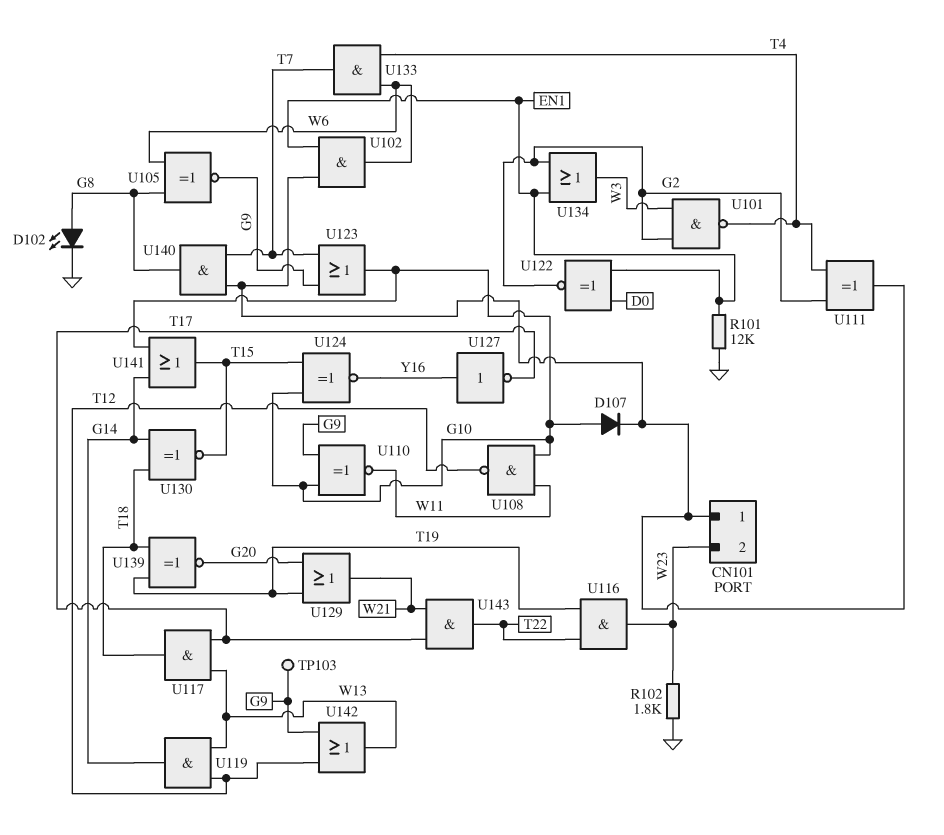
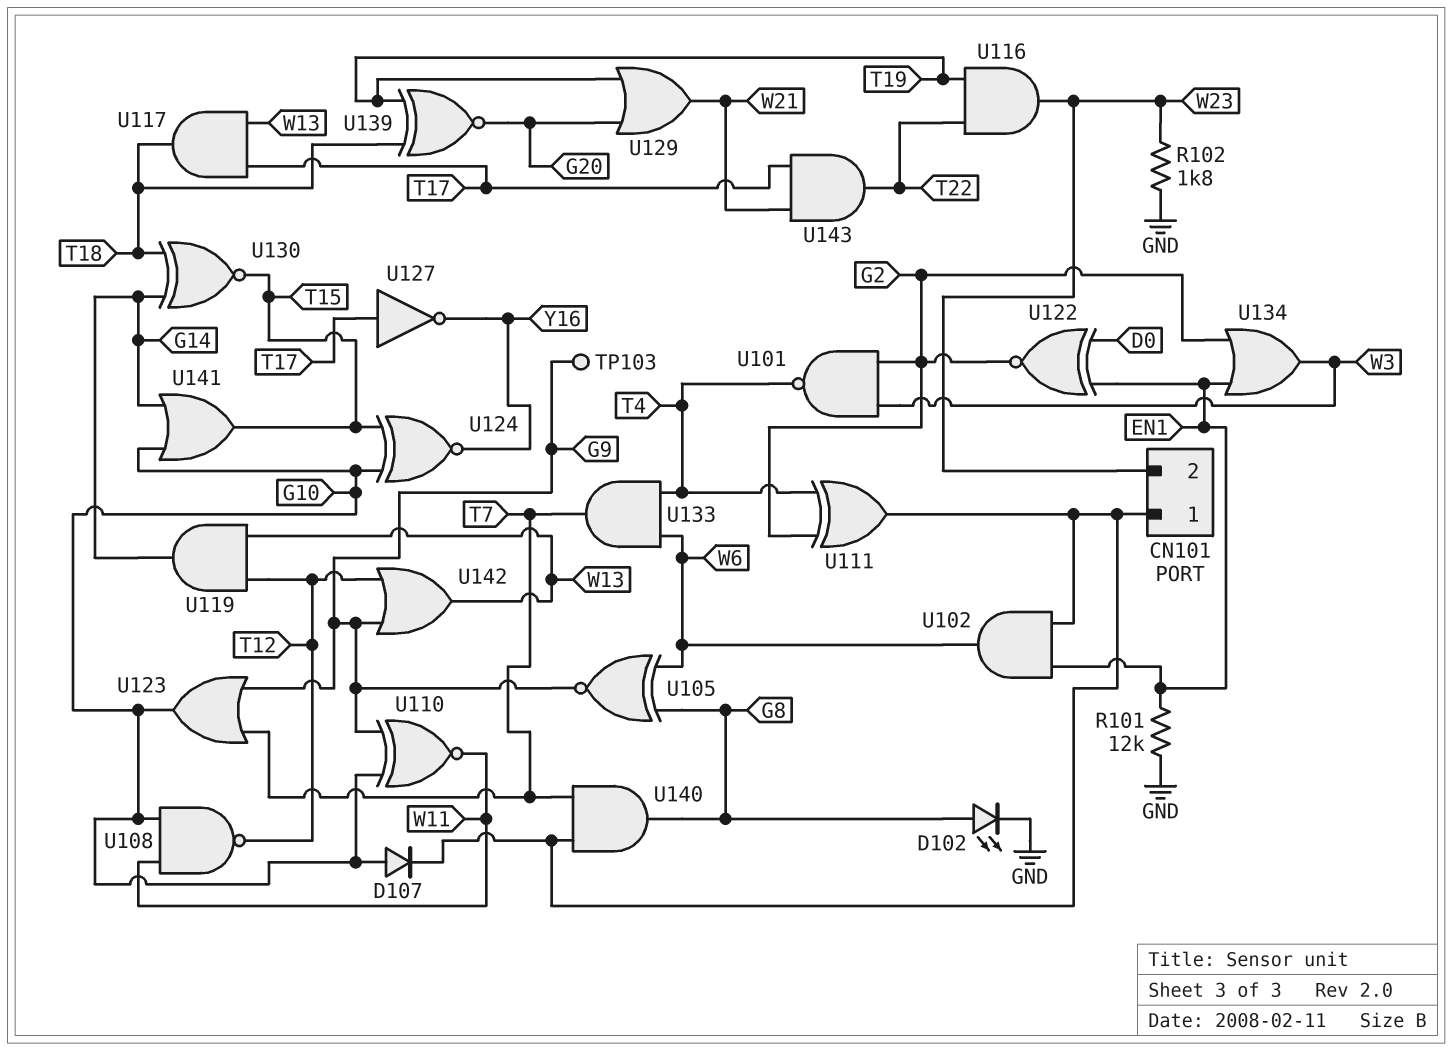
U127: NOT (in Y16, out T17) -> NOT (in T17, out Y16)

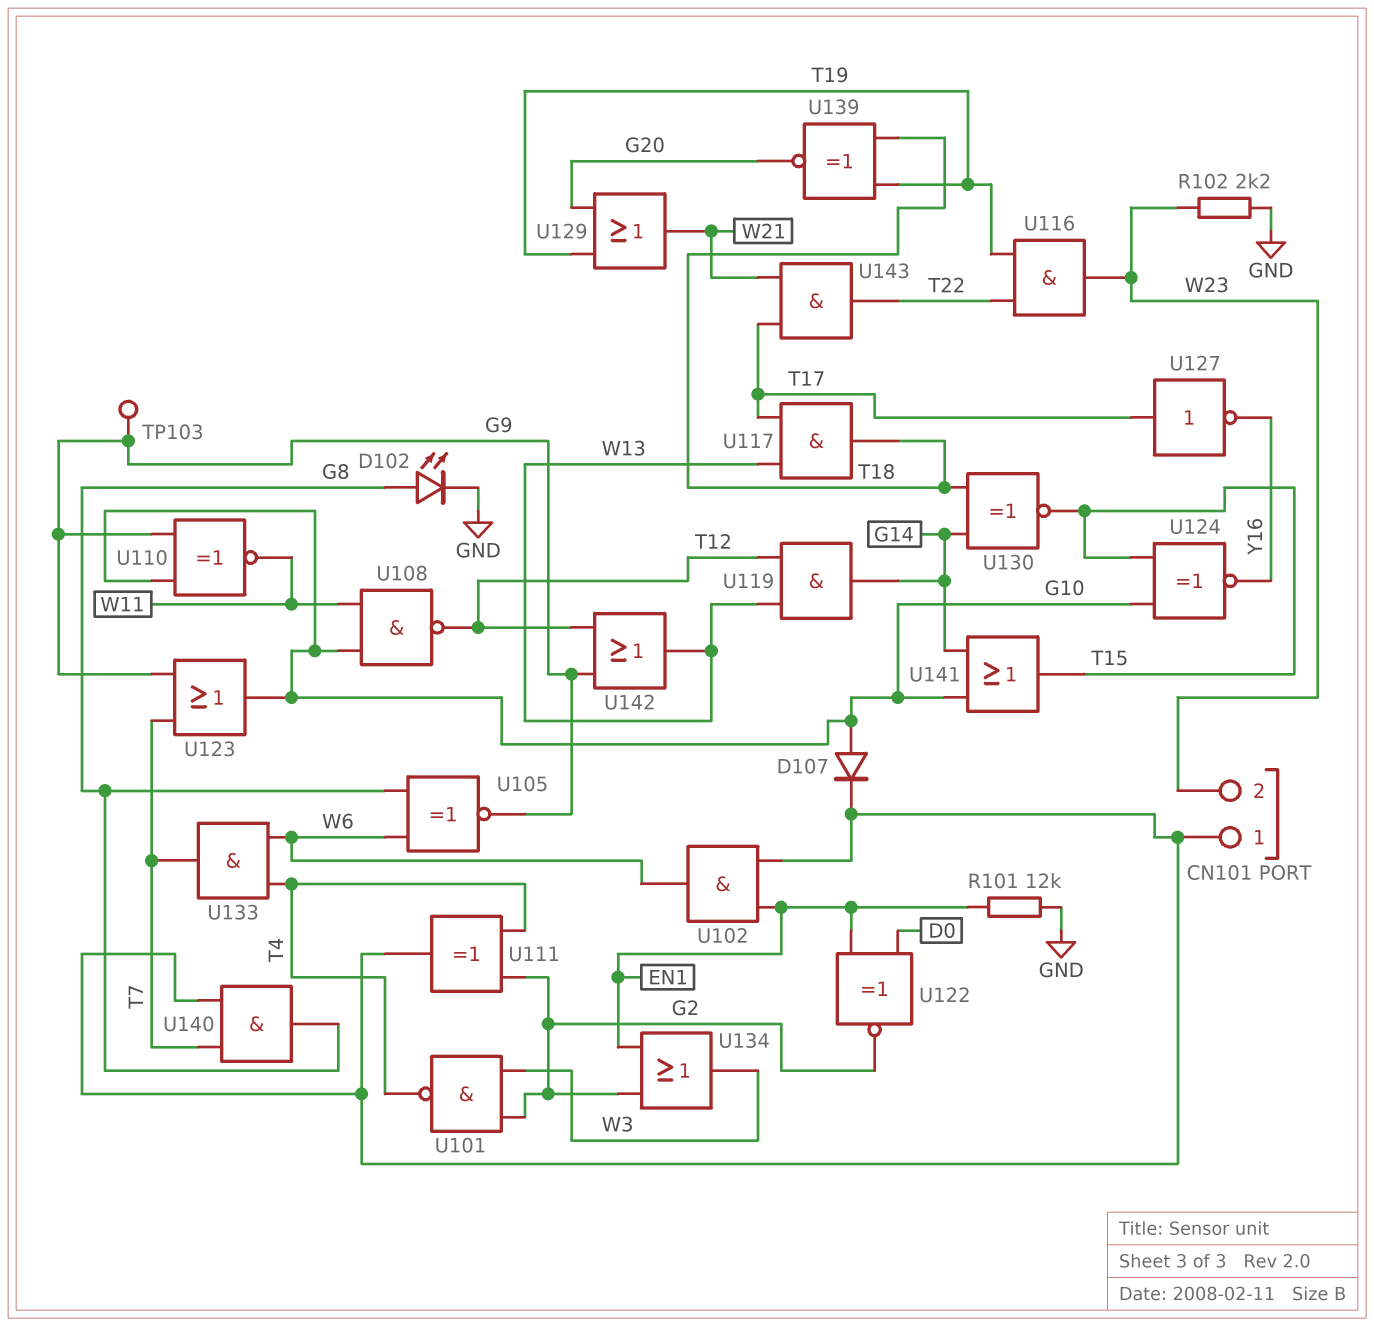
R102: 1.8k (GND, W23) -> 2.2k (GND, W23)

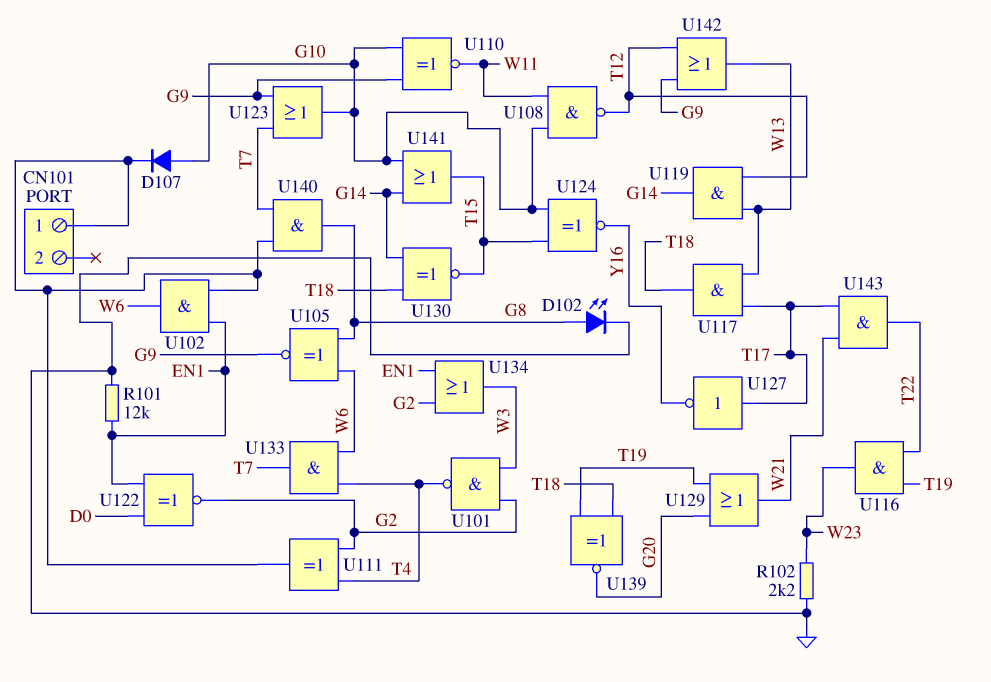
CN101 pin 2: W23 -> none
TP103: test point (G9) -> none

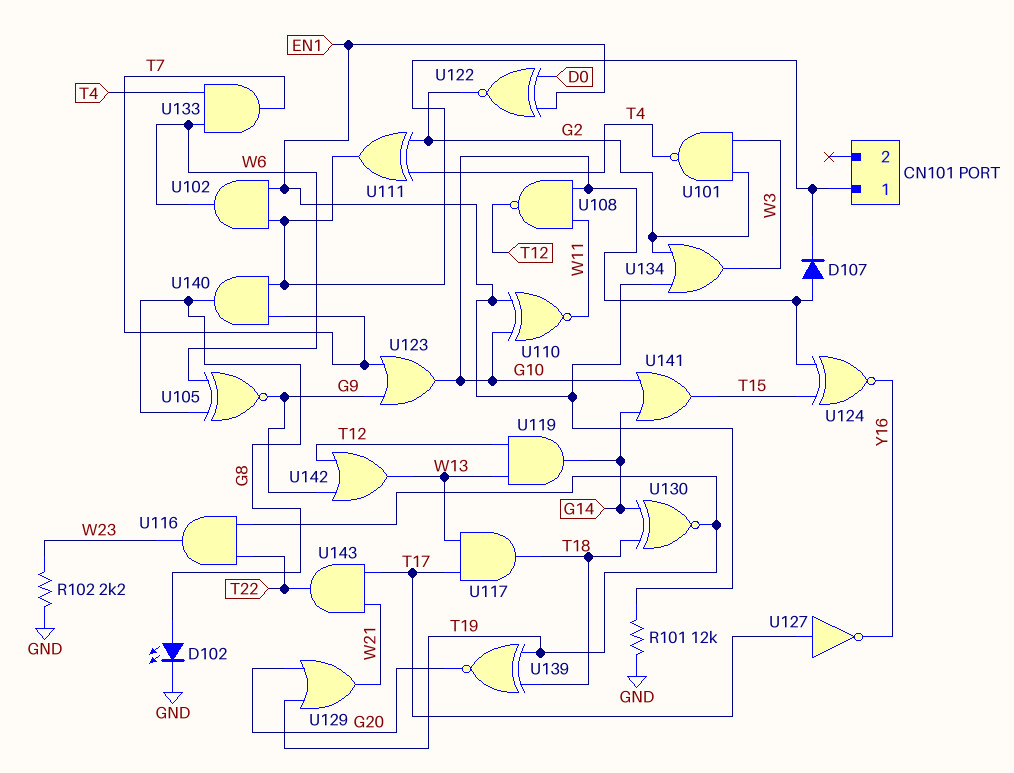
U110: XNOR (in G9, in G10, out W11) -> XNOR (in EN1, in G10, out W11)
U130: XNOR (in G14, in T18, out T15) -> XNOR (in G14, in T18, out T19)

